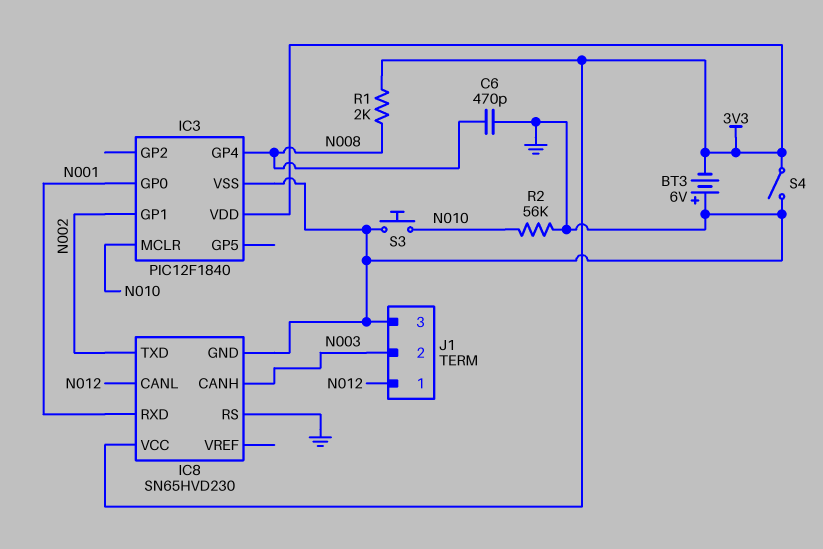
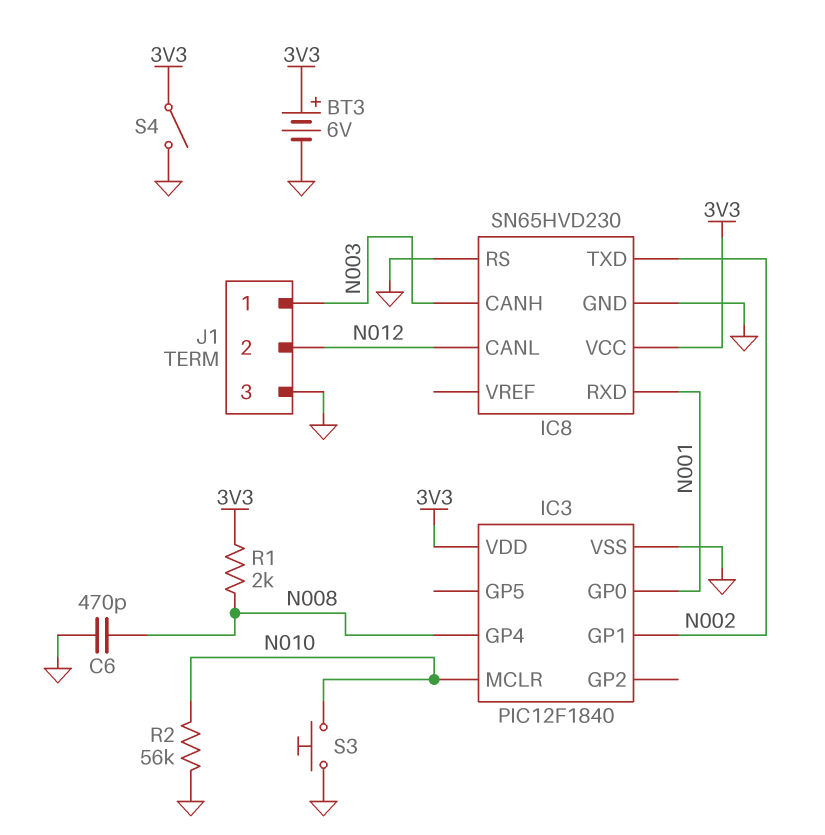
BT3: 6V (plus GND, minus 3V3) -> 6V (plus 3V3, minus GND)
J1 pin 1: N012 -> N003
J1 pin 2: N003 -> N012

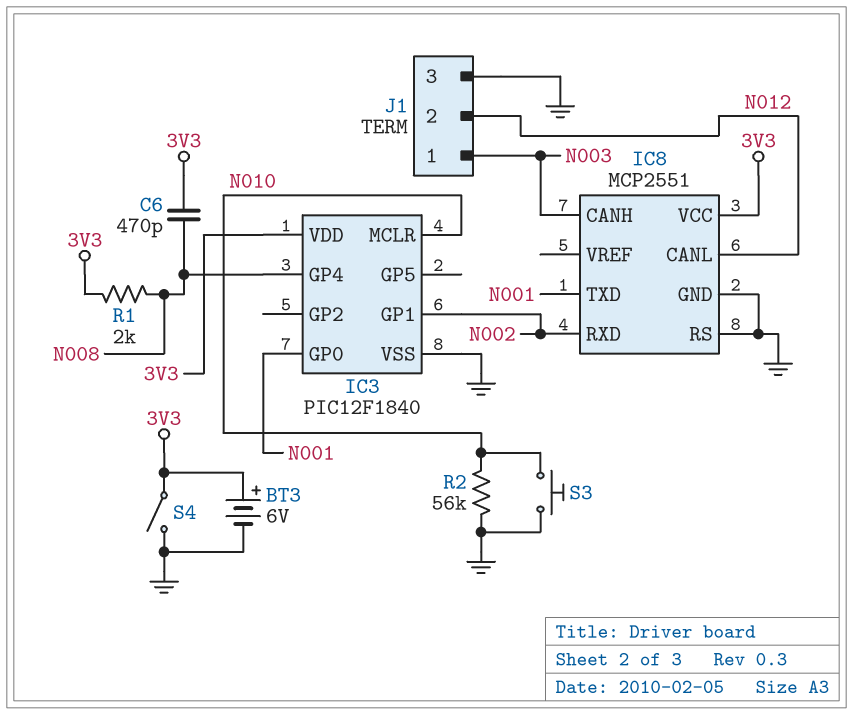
C6: 470pF (GND, N008) -> 470pF (3V3, N008)
IC8: SN65HVD230 -> MCP2551
IC8 pin RXD: N001 -> N002
IC8 pin TXD: N002 -> N001

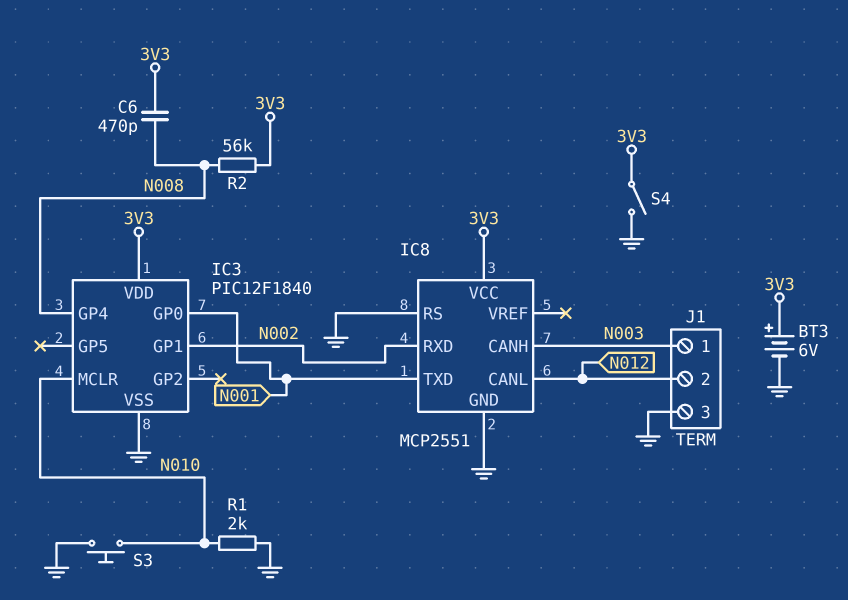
R1: 2k (3V3, N008) -> 2k (GND, N010)
R2: 56k (GND, N010) -> 56k (3V3, N008)

